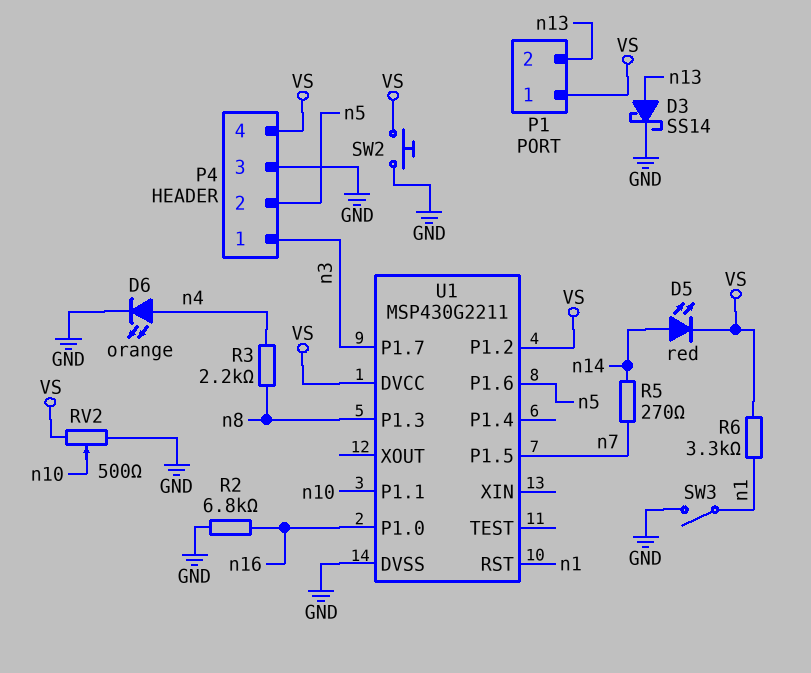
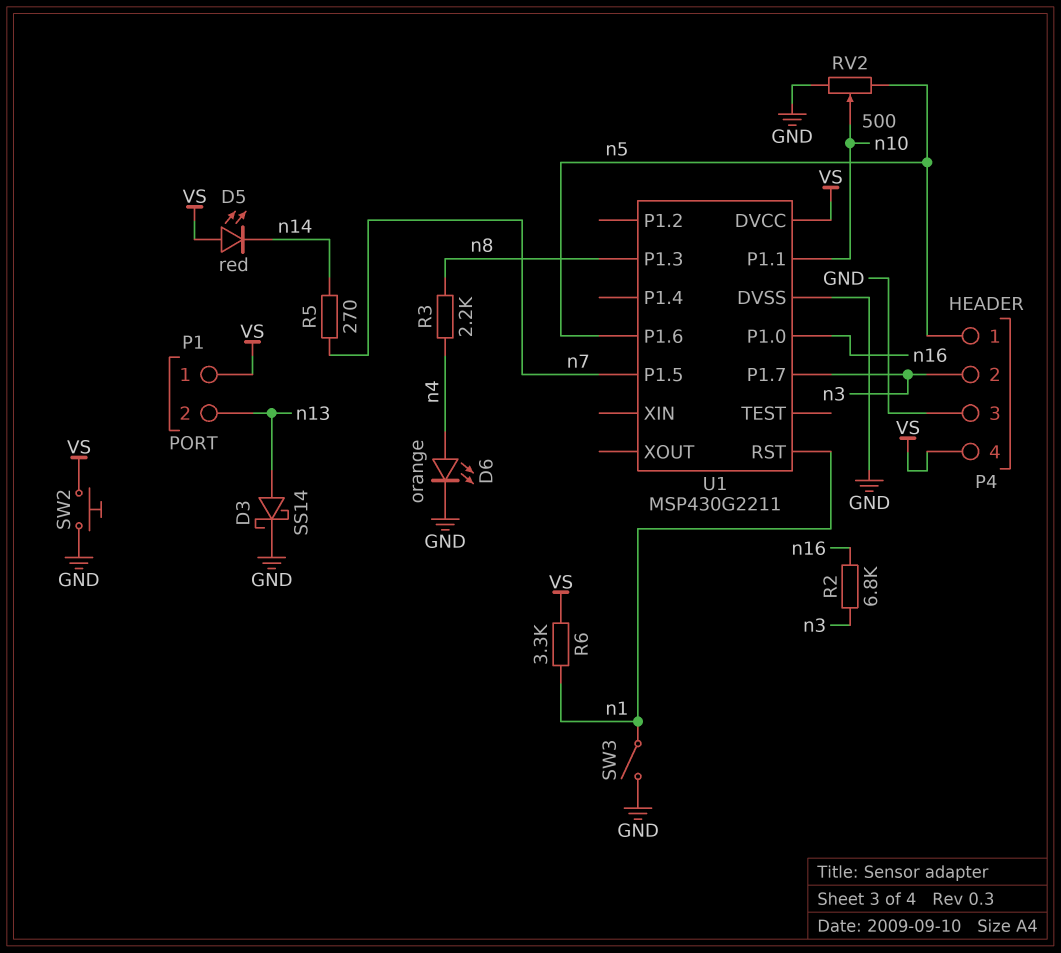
D5: LED red (A n14, K VS) -> LED red (A VS, K n14)
P4 pin 1: n3 -> n5
P4 pin 2: n5 -> n3
R2: 6.8k (GND, n16) -> 6.8k (n3, n16)
RV2: 500 (GND, VS, wiper n10) -> 500 (GND, n5, wiper n10)
U1 pin P1.2: VS -> none

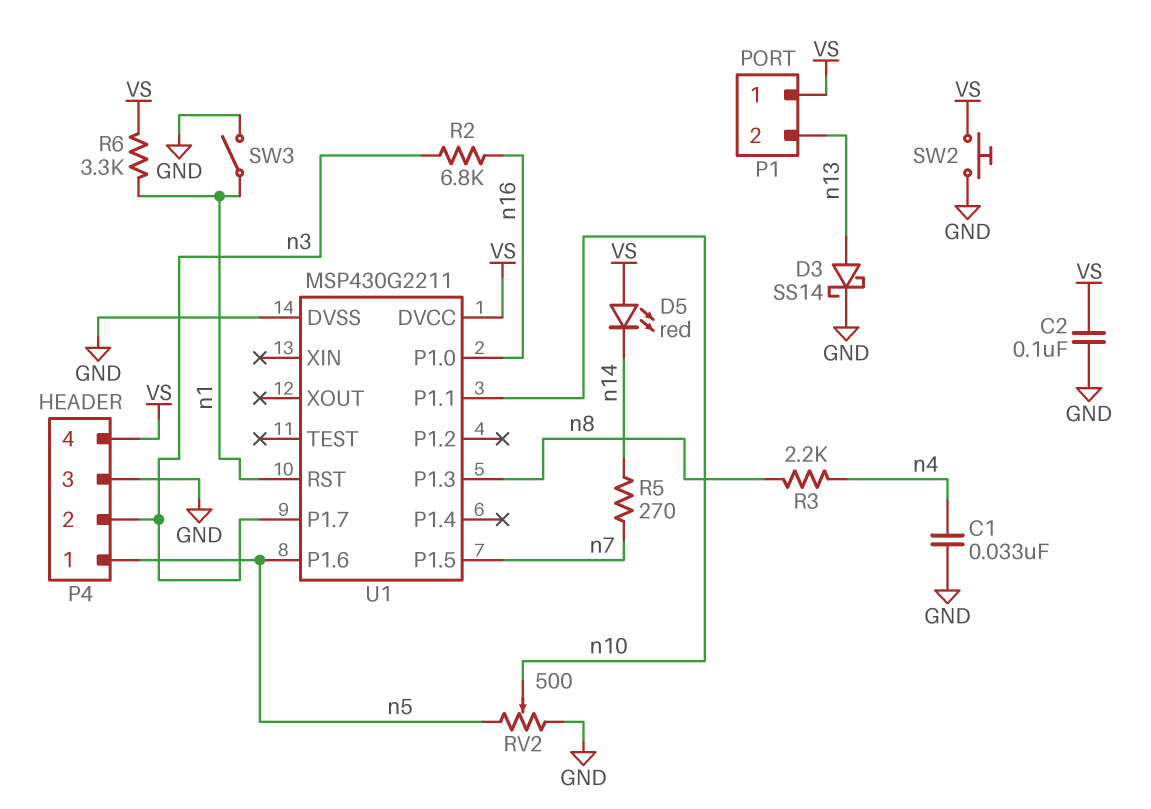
C1: none -> 33nF (GND, n4)
C2: none -> 100nF (GND, VS)
D6: LED orange (A n4, K GND) -> none

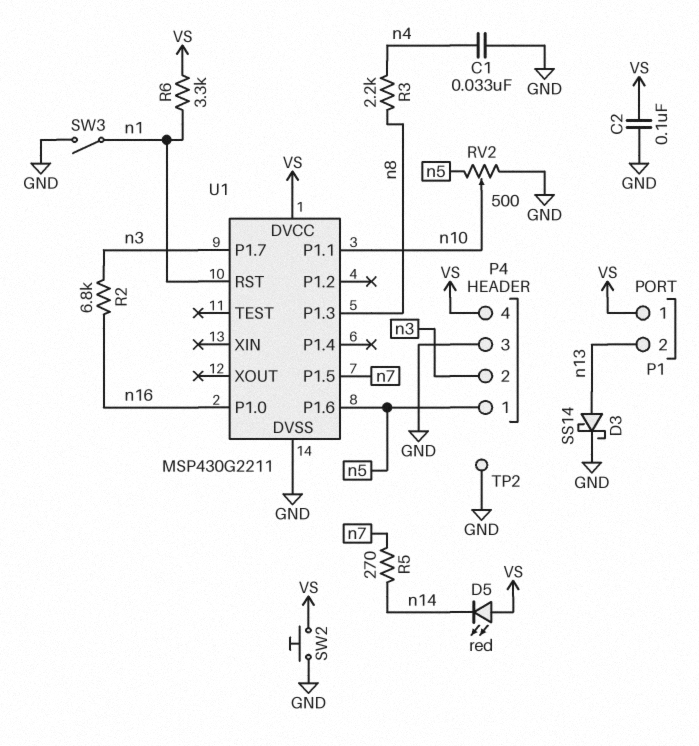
TP2: none -> test point (GND)

